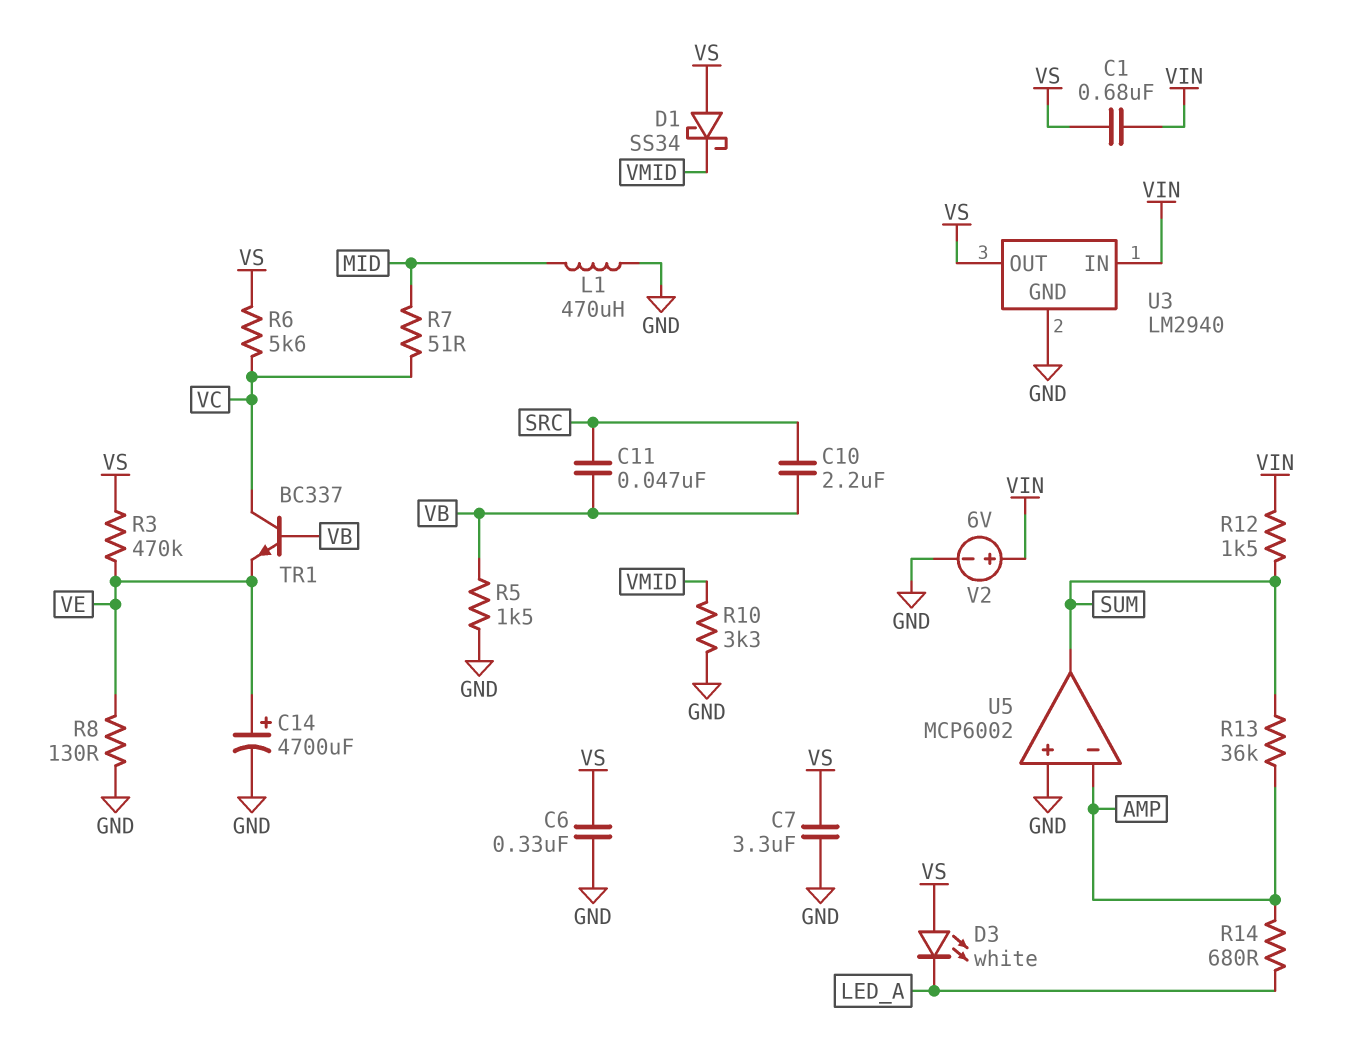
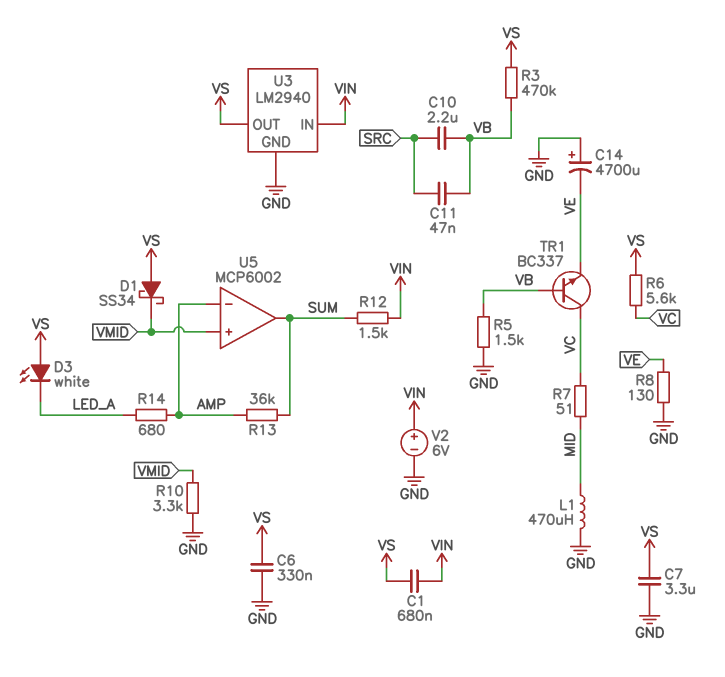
C14: 4700uF (plus VE, minus GND) -> 4700uF (plus GND, minus VE)
R3: 470k (VE, VS) -> 470k (VB, VS)
U5 pin in+: GND -> VMID

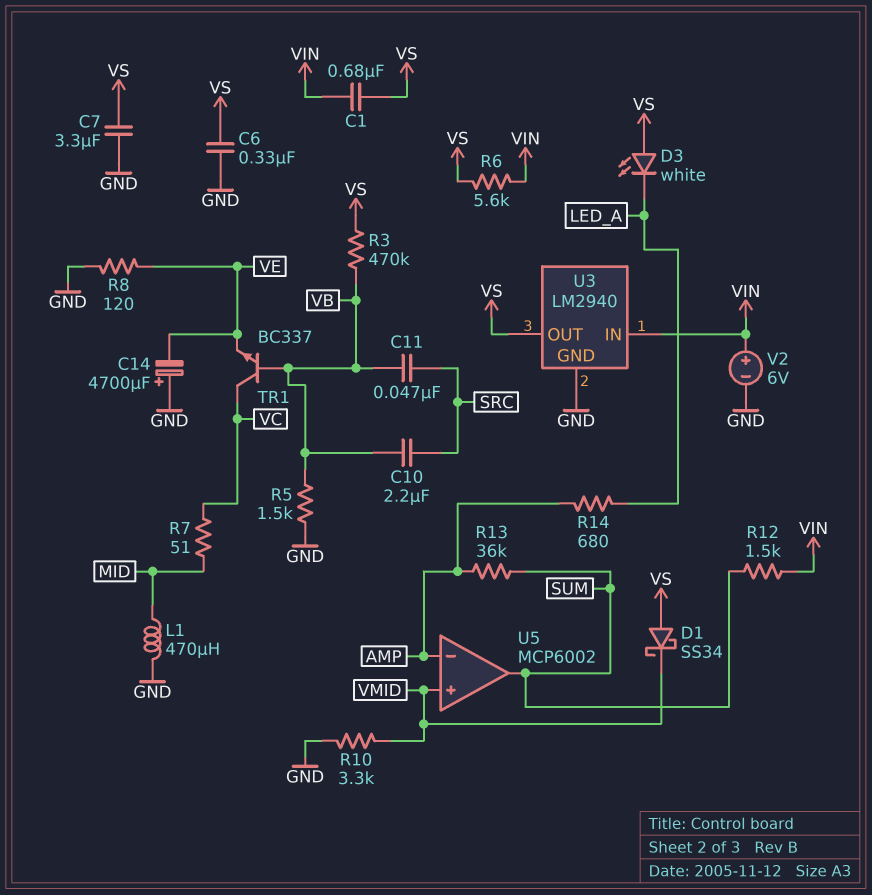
R6: 5.6k (VC, VS) -> 5.6k (VIN, VS)
R8: 130 (GND, VE) -> 120 (GND, VE)

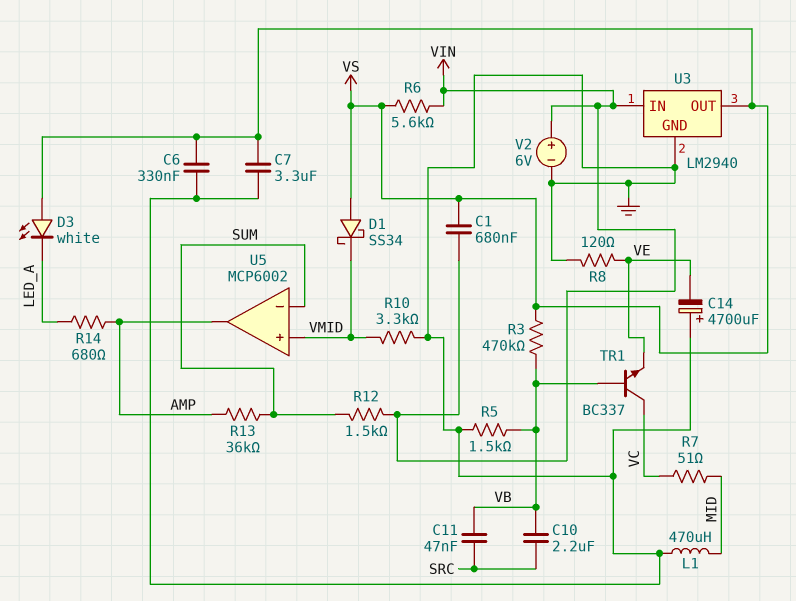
U5 pin in-: AMP -> SUM
U5 pin out: SUM -> AMP

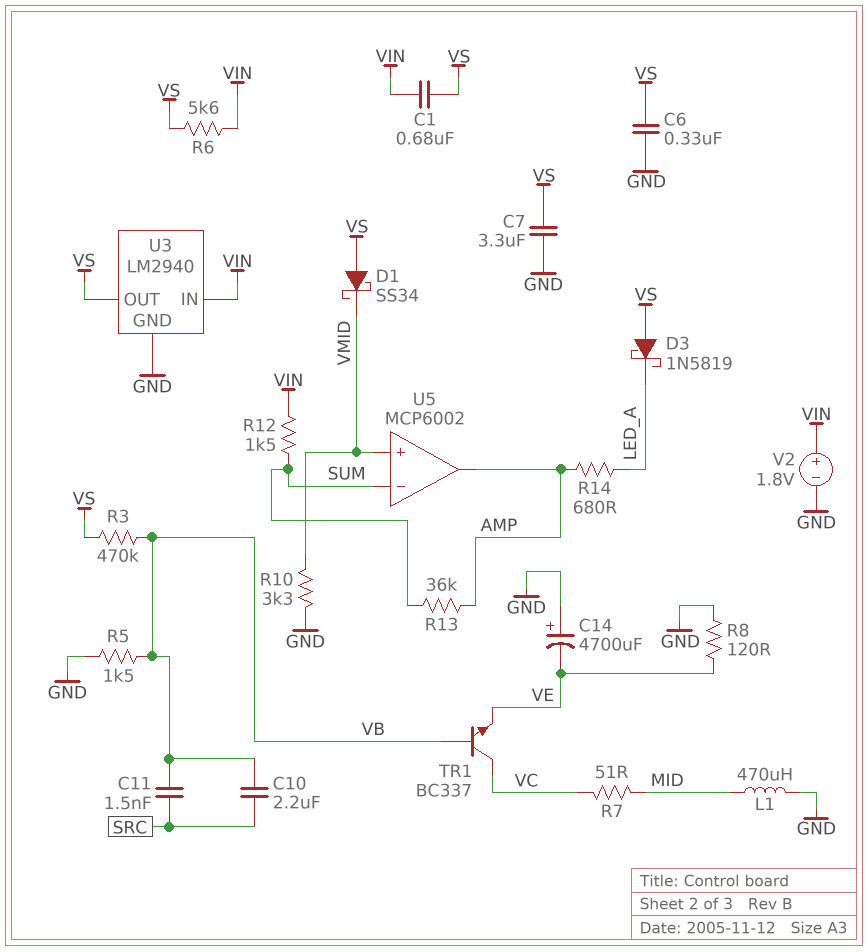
C11: 47nF (SRC, VB) -> 1.5nF (SRC, VB)
D3: LED white (A VS, K LED_A) -> schottky 1N5819 (A VS, K LED_A)
V2: 6V (plus VIN, minus GND) -> 1.8V (plus VIN, minus GND)

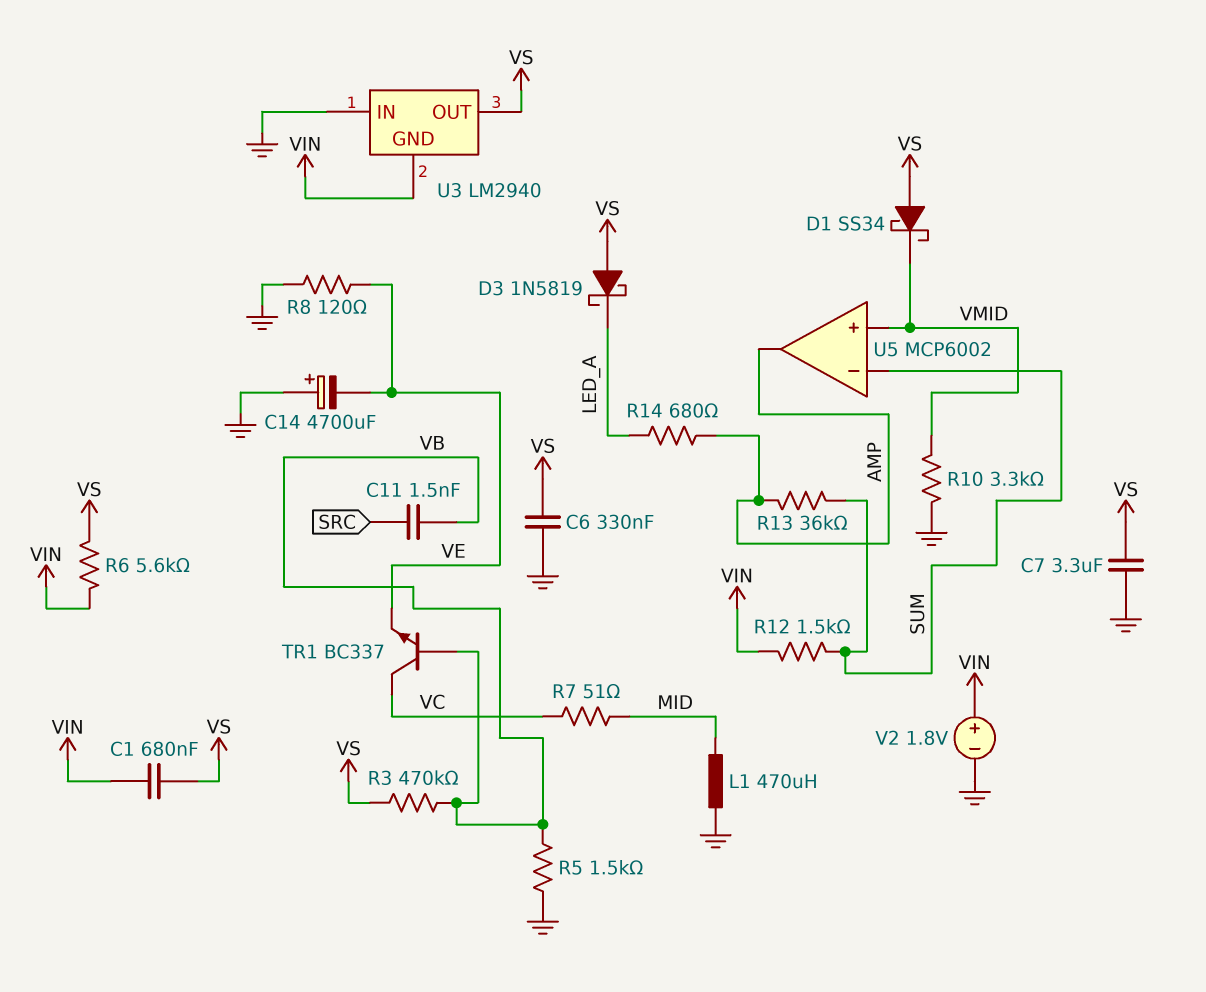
C10: 2.2uF (SRC, VB) -> none
U3 pin GND: GND -> VIN
U3 pin IN: VIN -> GND

